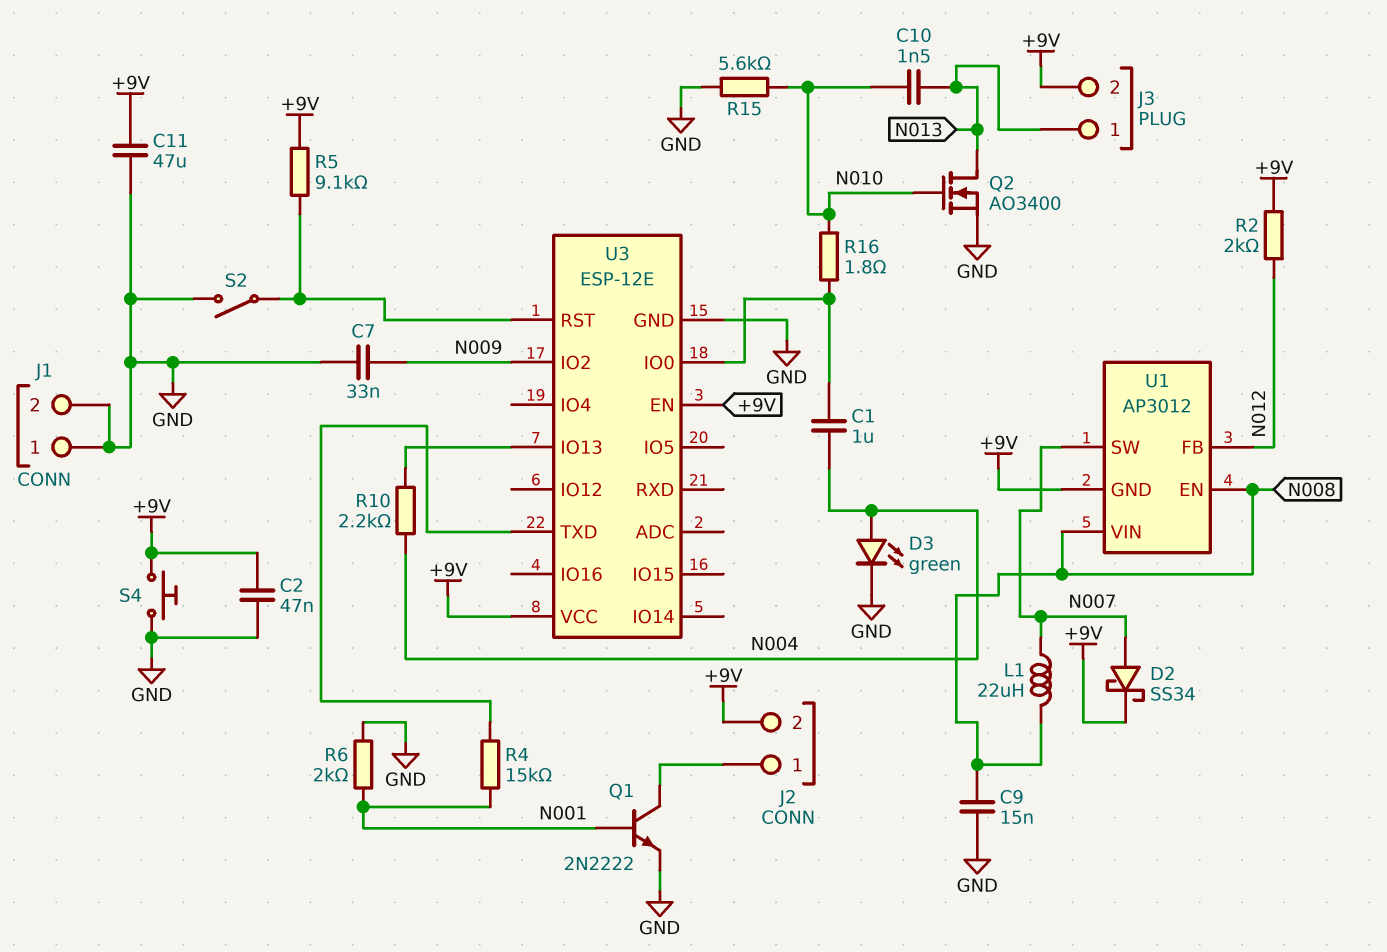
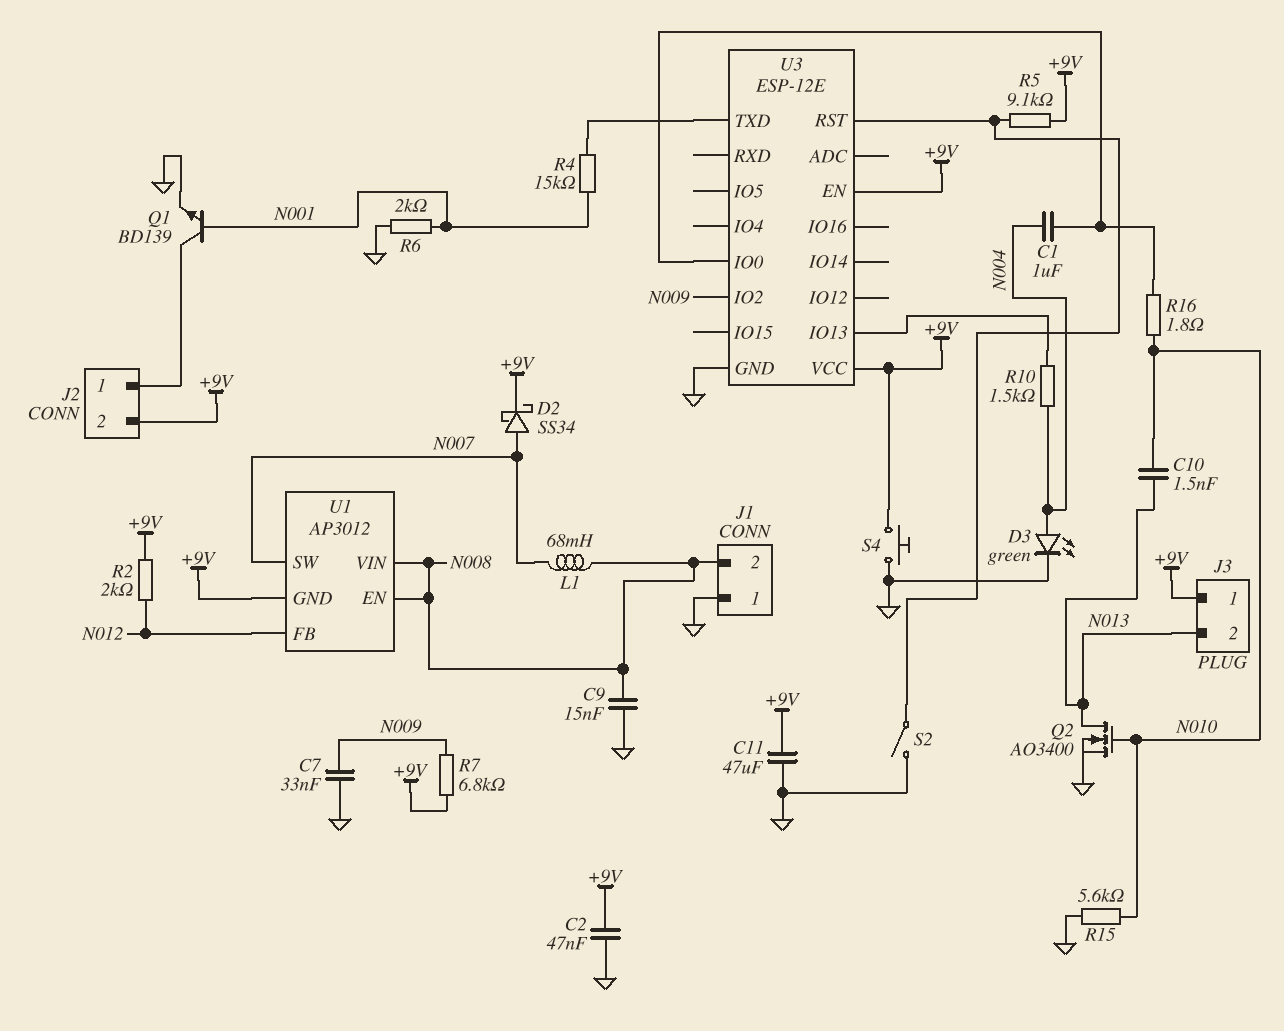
J1 pin 2: GND -> N008
J3 pin 1: N013 -> +9V
J3 pin 2: +9V -> N013
L1: 22uH (N007, N008) -> 68mH (N007, N008)
Q1: NPN 2N2222 (B N001, C J2/1, E GND) -> NPN BD139 (B N001, C J2/1, E GND)
R7: none -> 6.8k (+9V, N009)
R10: 2.2k (N004, U3/IO13) -> 1.5k (N004, U3/IO13)

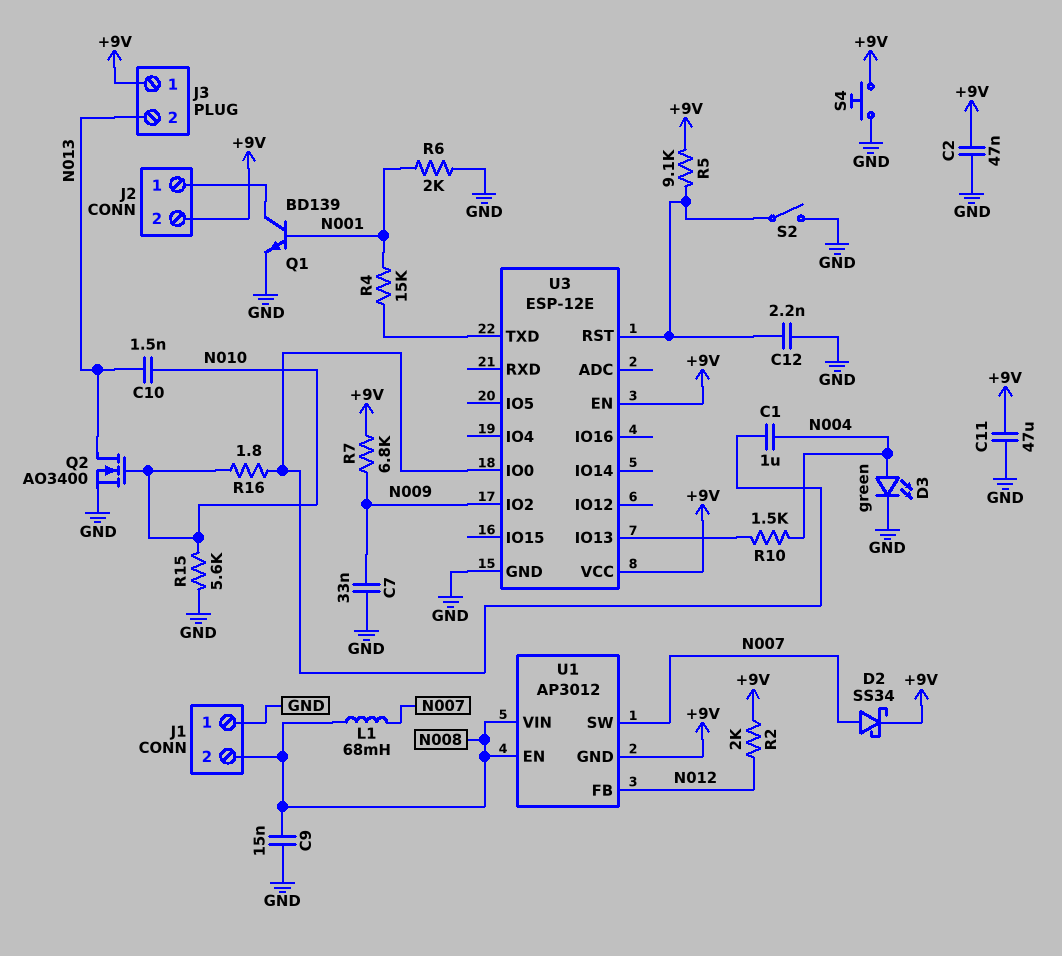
C12: none -> 2.2nF (GND, U3/RST)

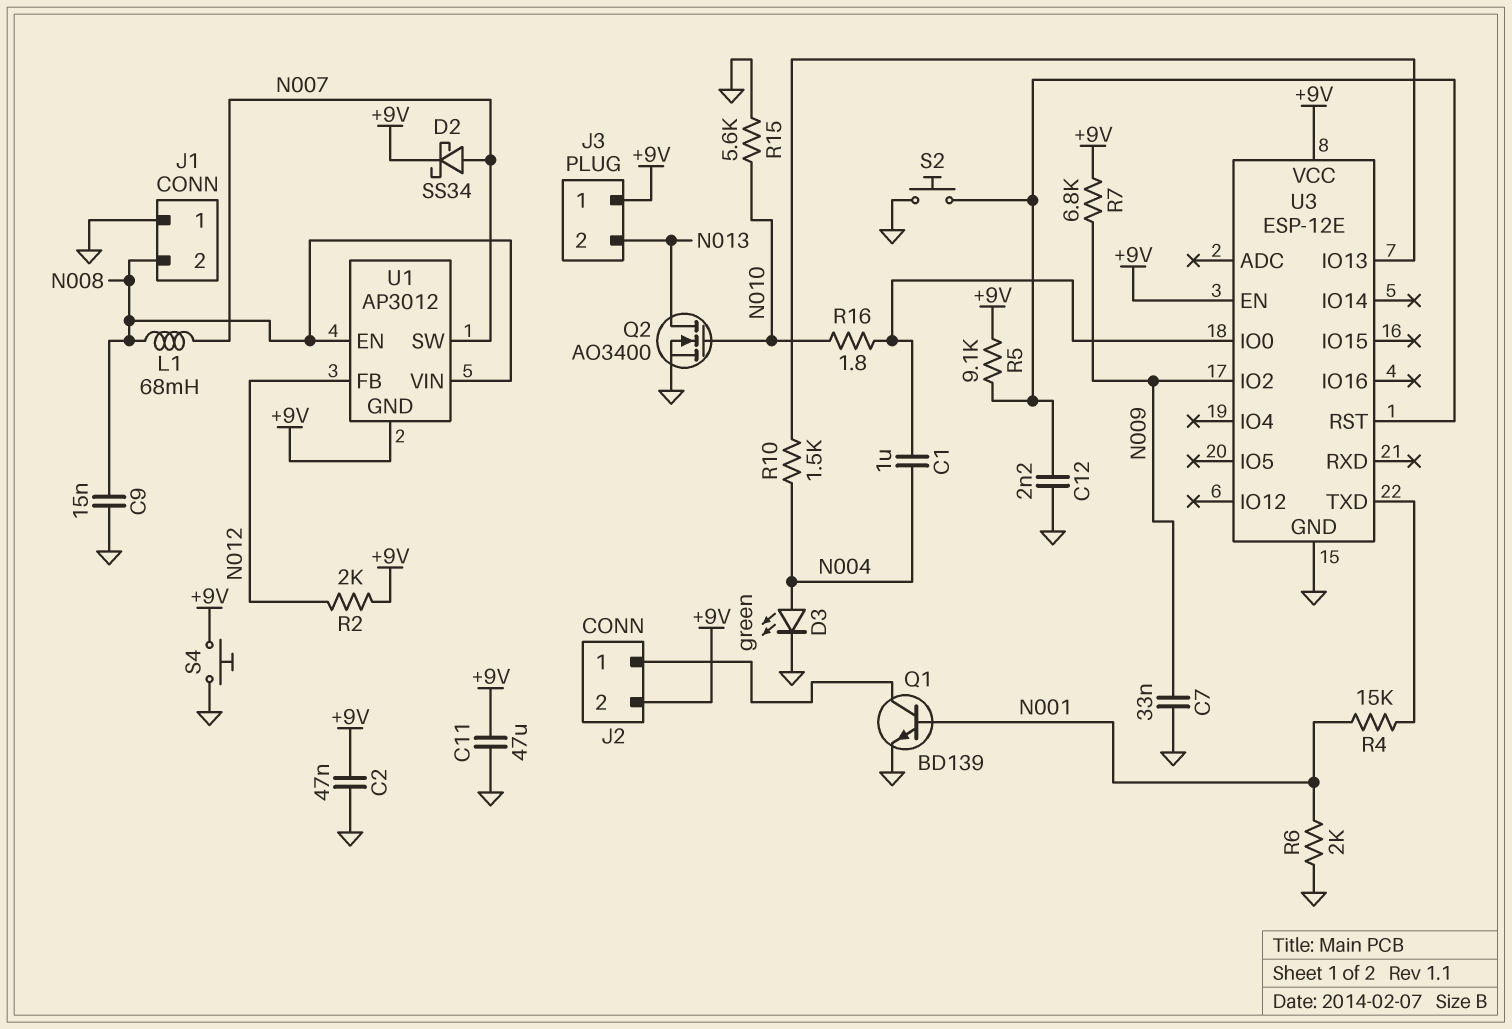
C10: 1.5nF (N010, N013) -> none
S2: switch (GND, U3/RST) -> button (GND, U3/RST)

